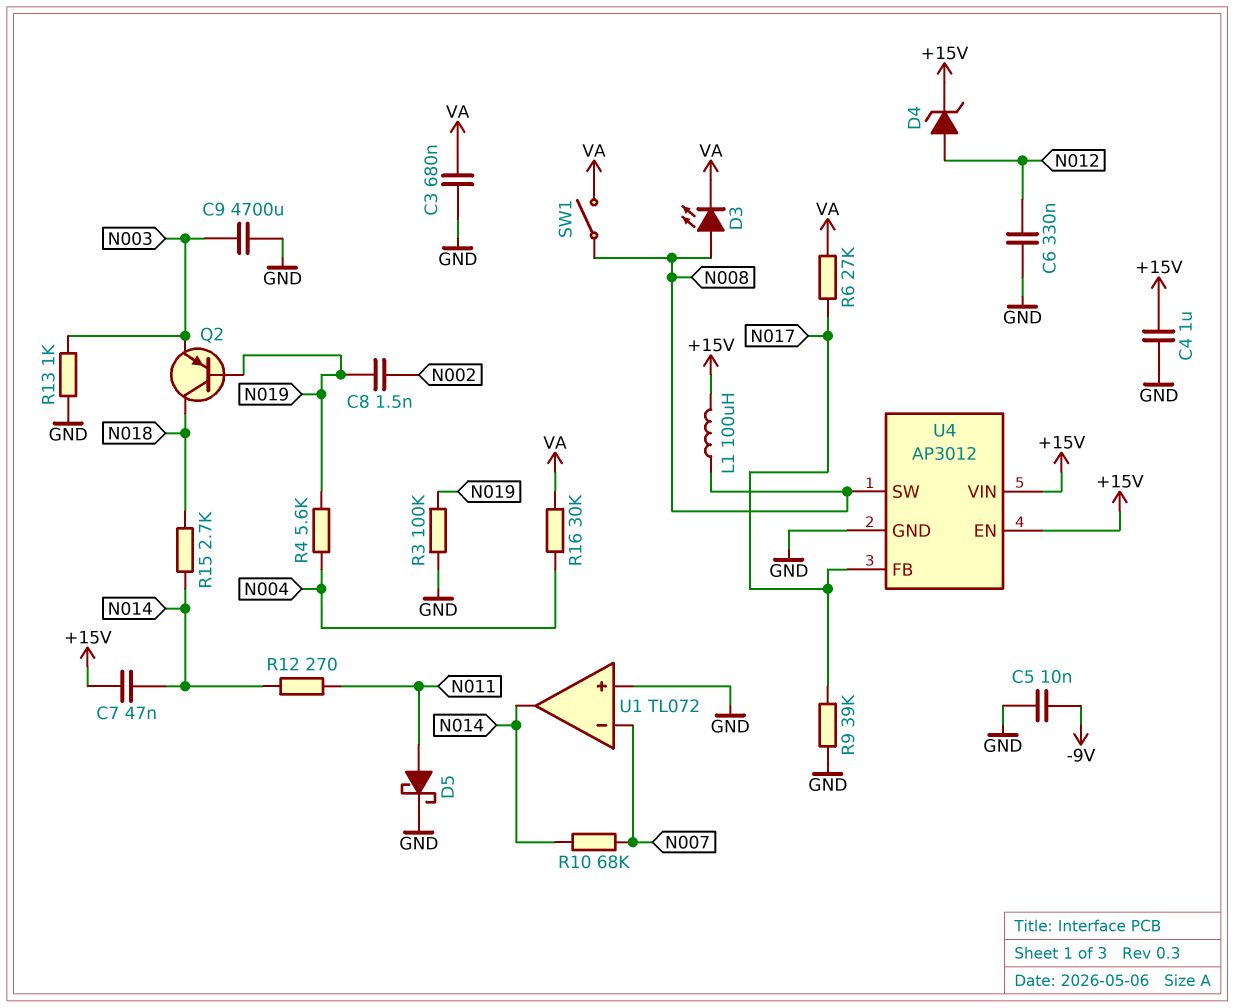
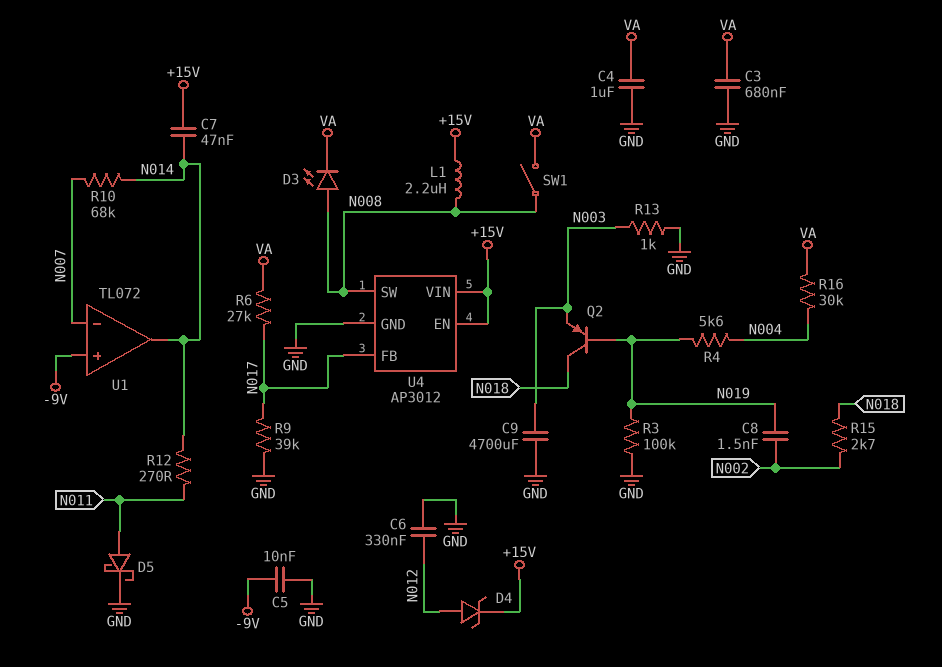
C4: 1uF (+15V, GND) -> 1uF (GND, VA)
L1: 100uH (+15V, N008) -> 2.2uH (+15V, N008)
R15: 2.7k (N014, N018) -> 2.7k (N002, N018)
U1 pin in+: GND -> -9V

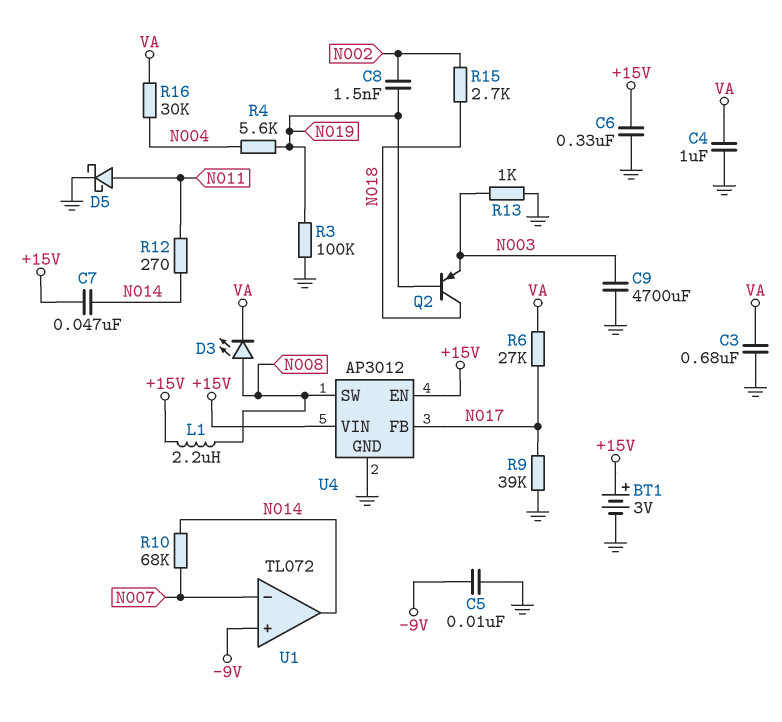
BT1: none -> 3V (plus +15V, minus GND)
C6: 330nF (GND, N012) -> 330nF (+15V, GND)
D4: zener (A N012, K +15V) -> none
SW1: switch (N008, VA) -> none

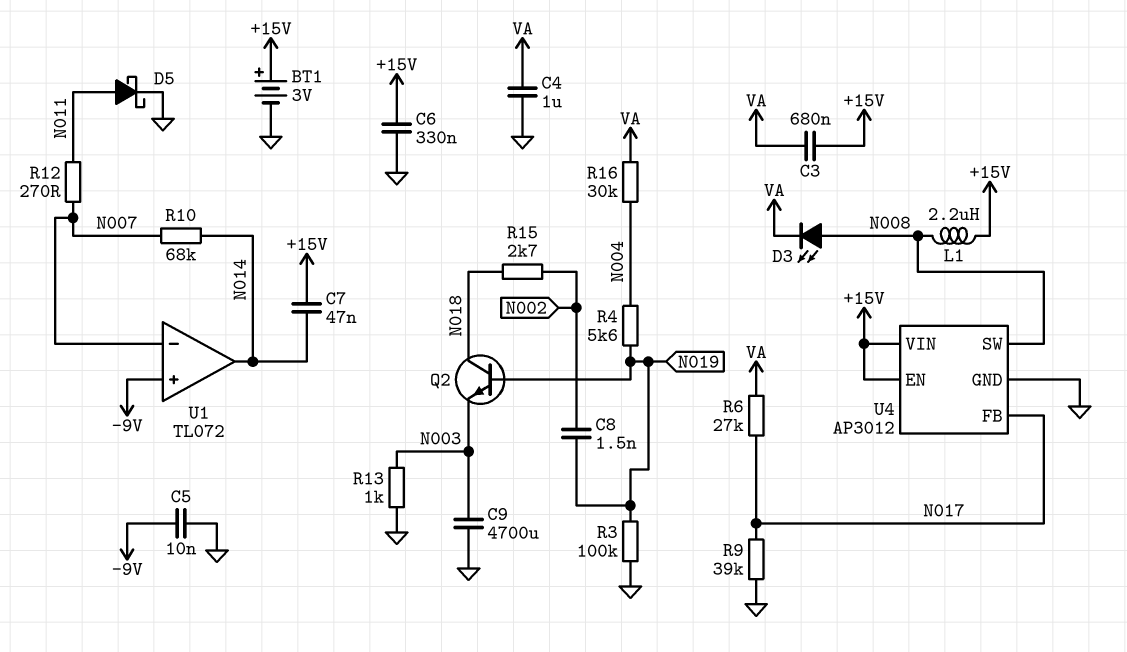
C3: 680nF (GND, VA) -> 680nF (+15V, VA)
Q2: PNP (B N019, C N018, E N003) -> NPN (B N019, C N018, E N003)
R12: 270 (N011, N014) -> 270 (N007, N011)

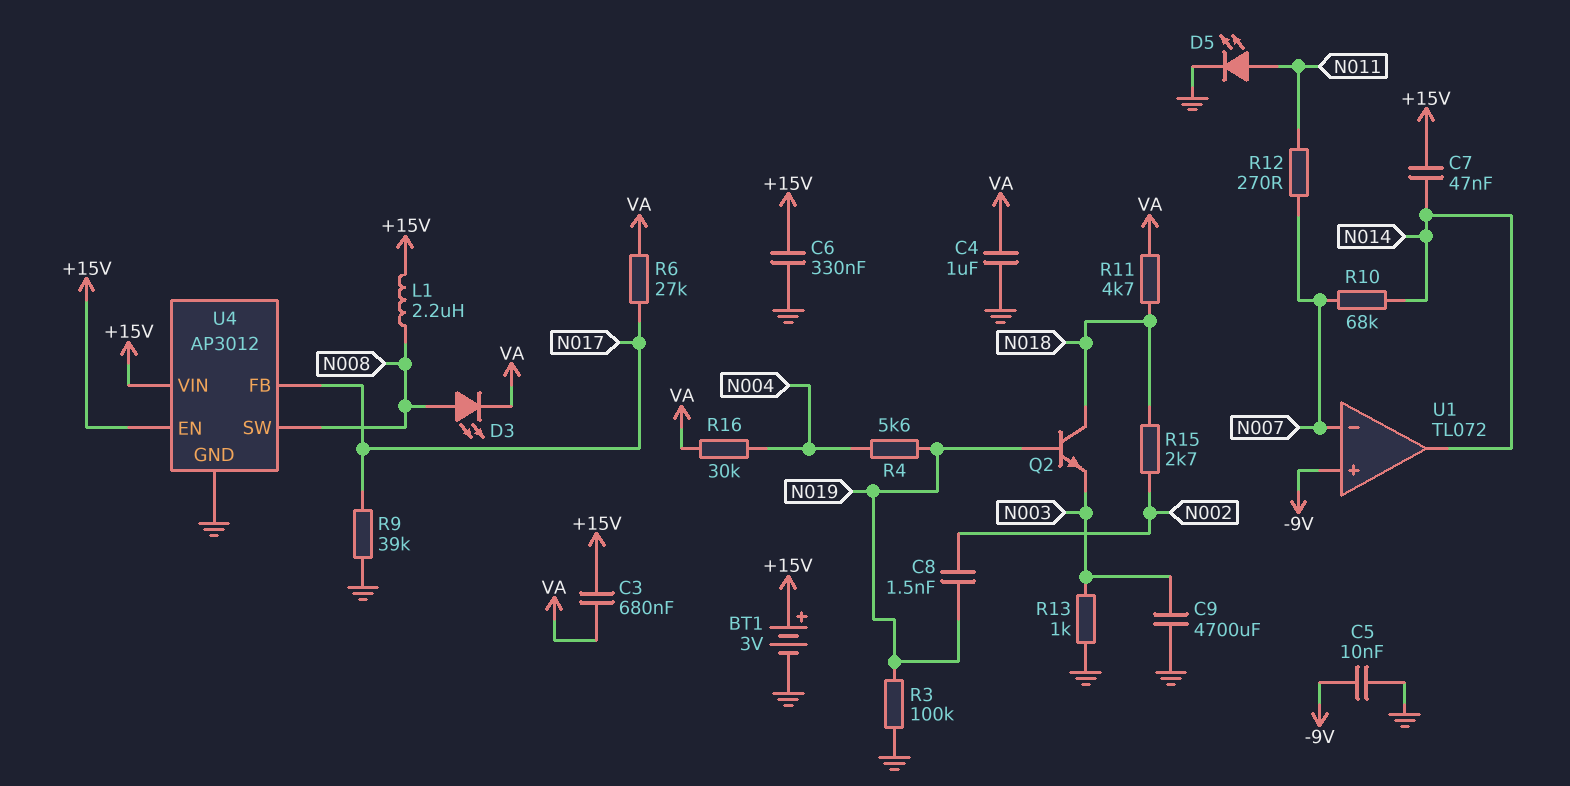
D5: schottky (A N011, K GND) -> LED (A N011, K GND)
R11: none -> 4.7k (N018, VA)

